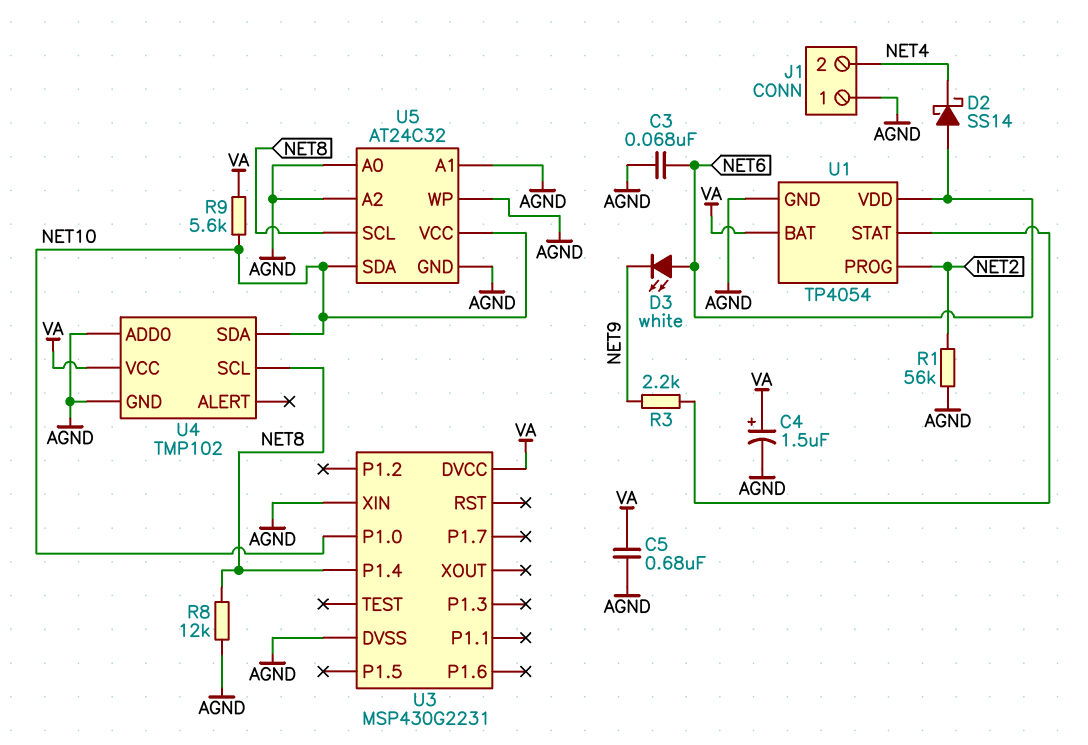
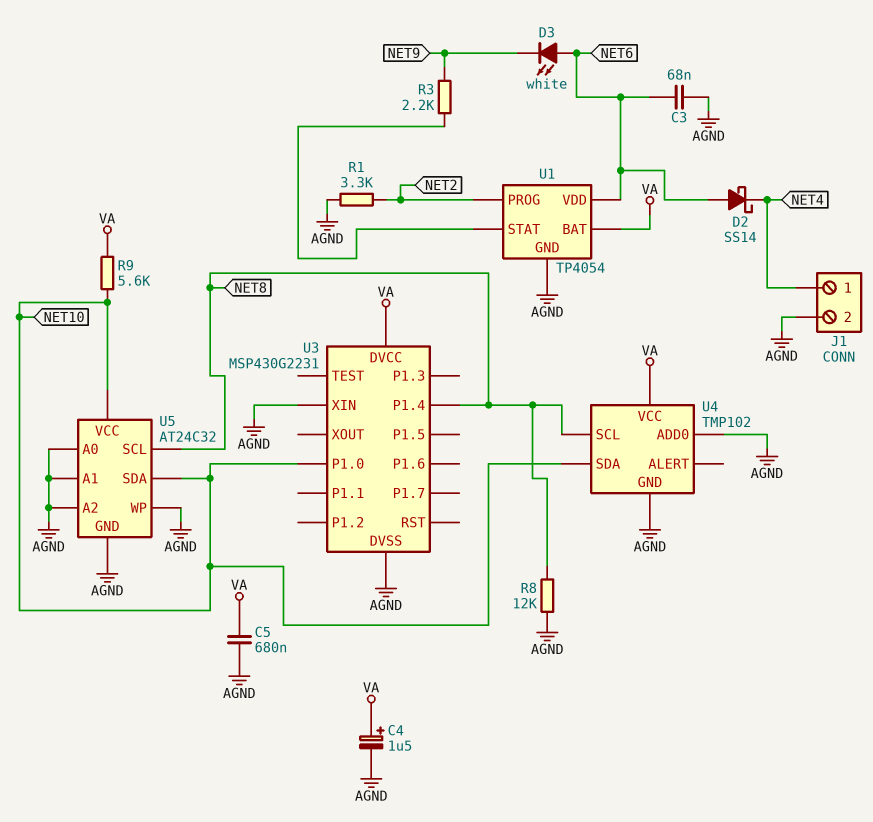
J1 pin 1: AGND -> NET4
J1 pin 2: NET4 -> AGND
R1: 56k (AGND, NET2) -> 3.3k (AGND, NET2)

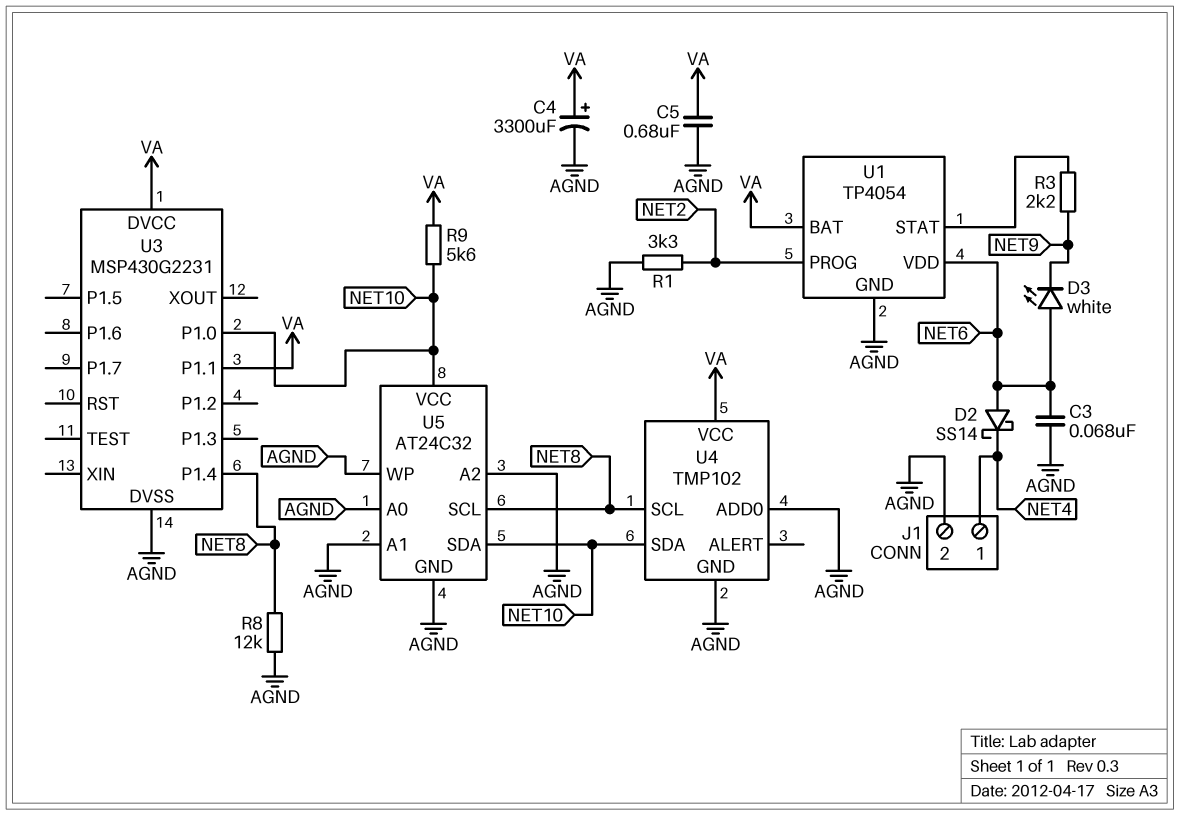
C4: 1.5uF (plus VA, minus AGND) -> 3300uF (plus VA, minus AGND)
U3 pin P1.1: none -> VA
U3 pin XIN: AGND -> none

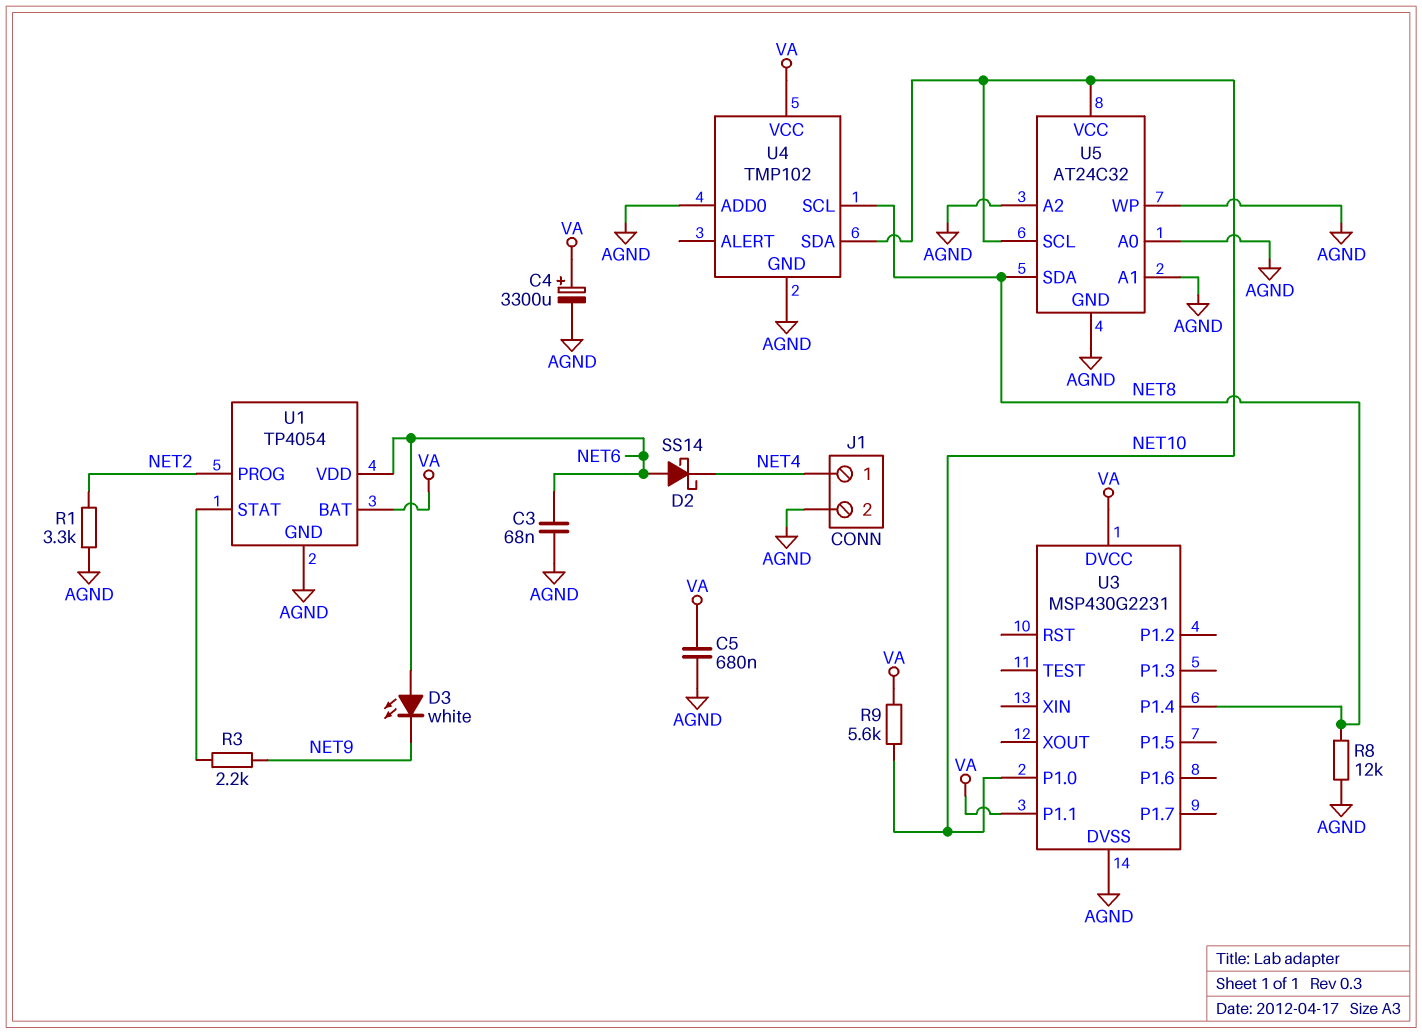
U5 pin SCL: NET8 -> NET10
U5 pin SDA: NET10 -> NET8

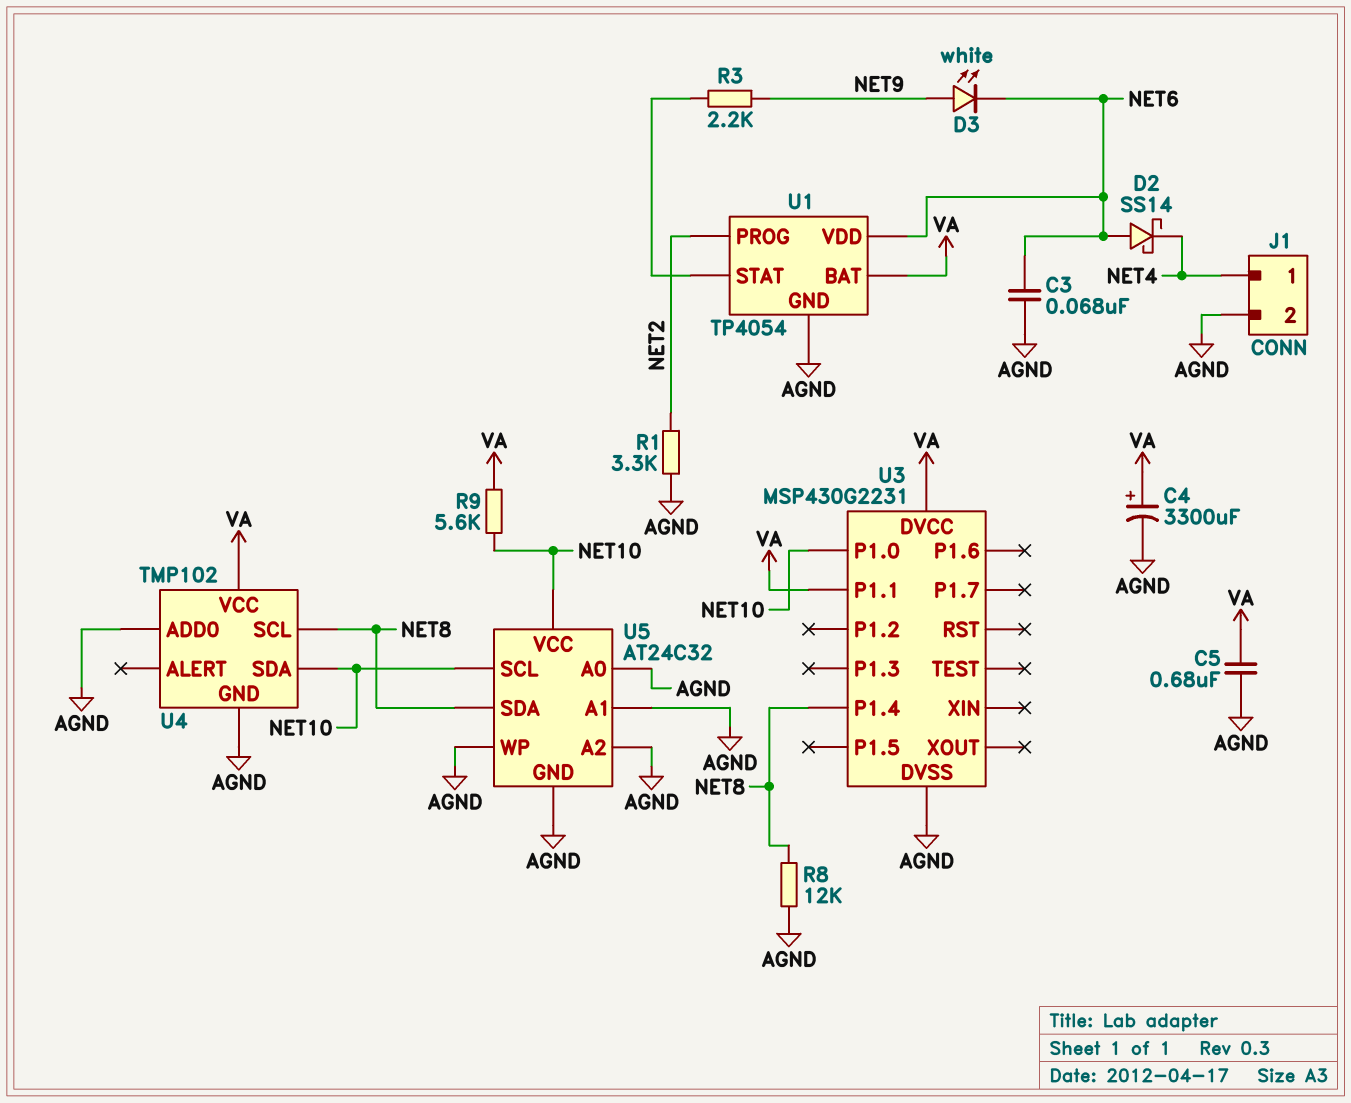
D3: LED white (A NET6, K NET9) -> LED white (A NET9, K NET6)

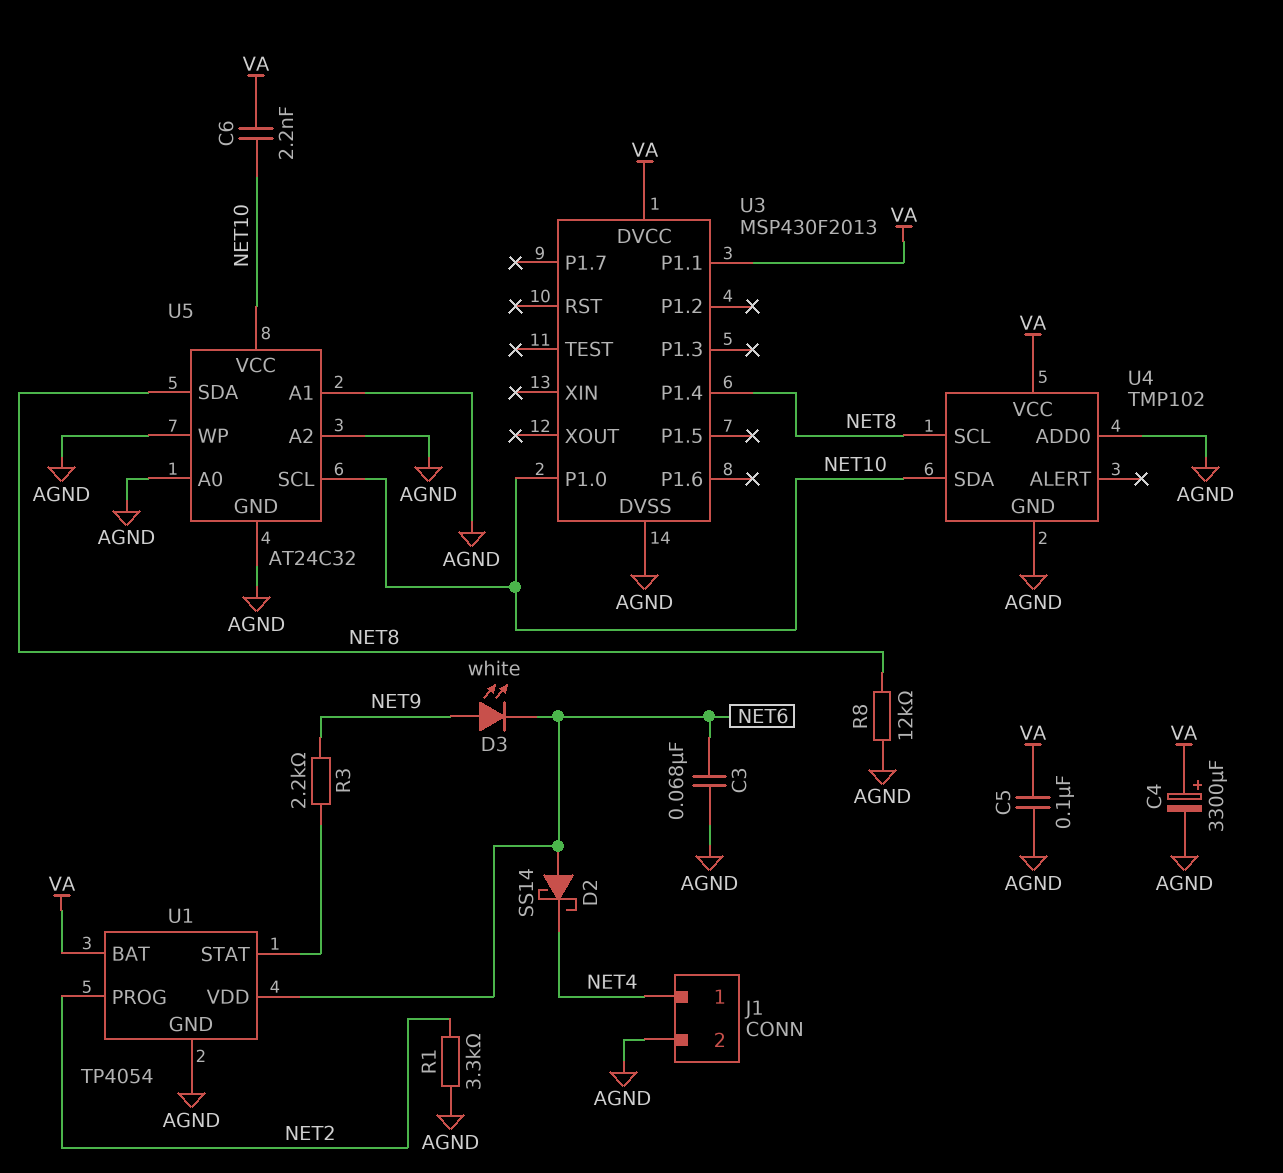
C5: 680nF (AGND, VA) -> 100nF (AGND, VA)
C6: none -> 2.2nF (NET10, VA)
R9: 5.6k (NET10, VA) -> none
U3: MSP430G2231 -> MSP430F2013

